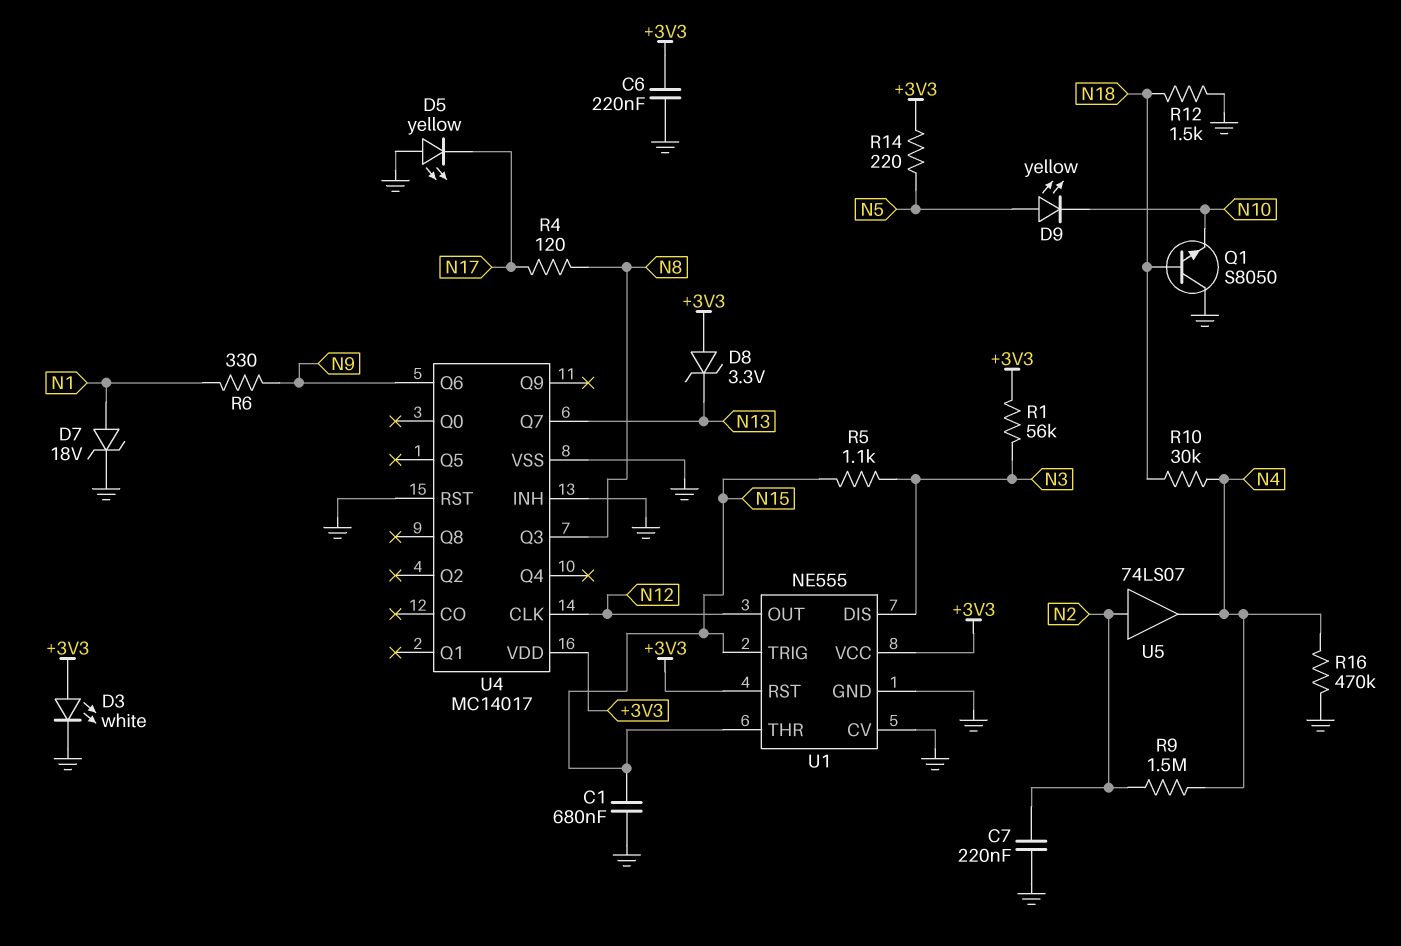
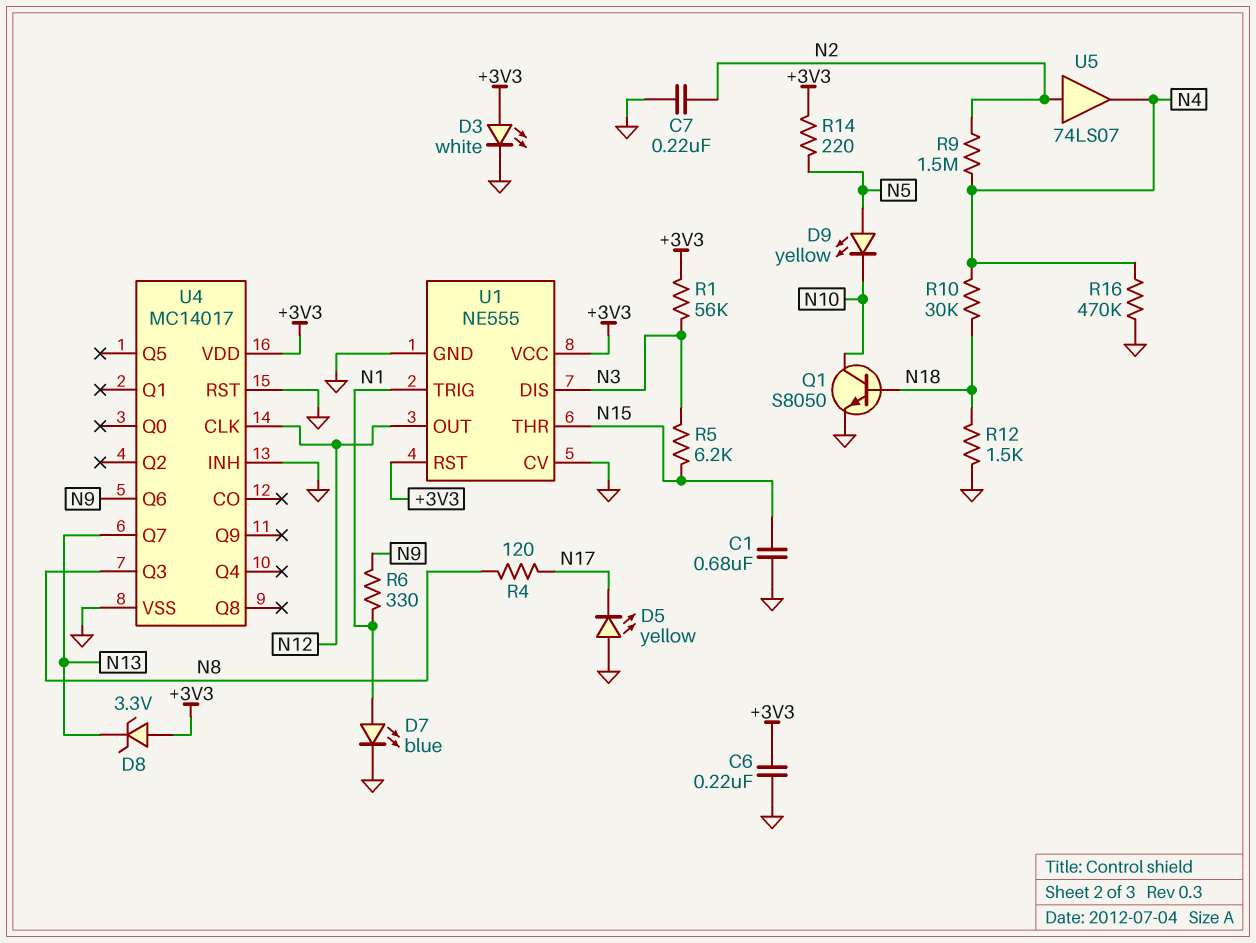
D7: zener 18V (A N1, K GND) -> LED blue (A N1, K GND)
Q1: NPN S8050 (B N18, C GND, E N10) -> NPN S8050 (B N18, C N10, E GND)
R5: 1.1k (N3, N15) -> 6.2k (N3, N15)
U1 pin TRIG: N15 -> N1

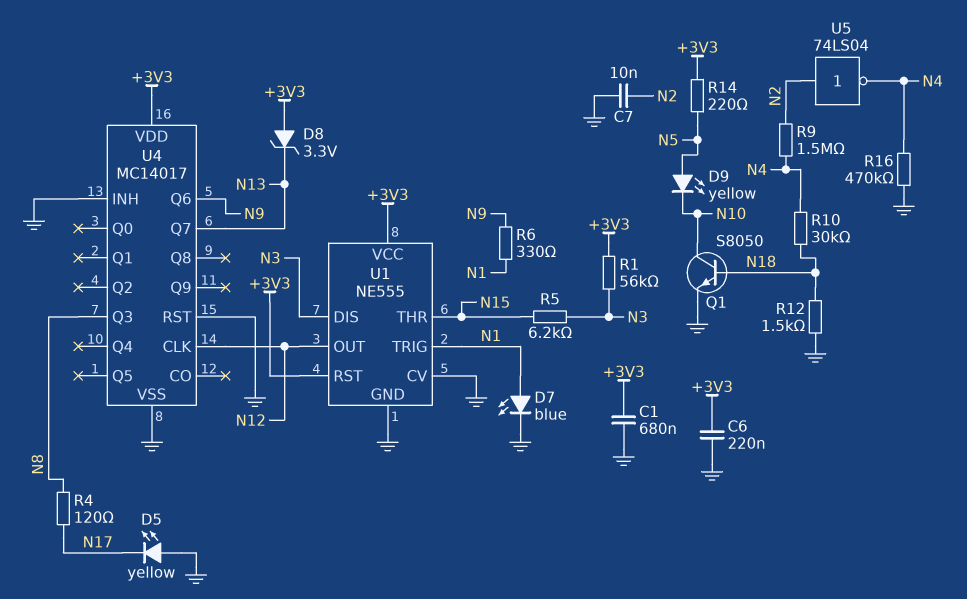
C1: 680nF (GND, N15) -> 680nF (+3V3, GND)
C7: 220nF (GND, N2) -> 10nF (GND, N2)
D3: LED white (A +3V3, K GND) -> none
U5: buffer 74LS07 (in N2, out N4) -> NOT 74LS04 (in N2, out N4)

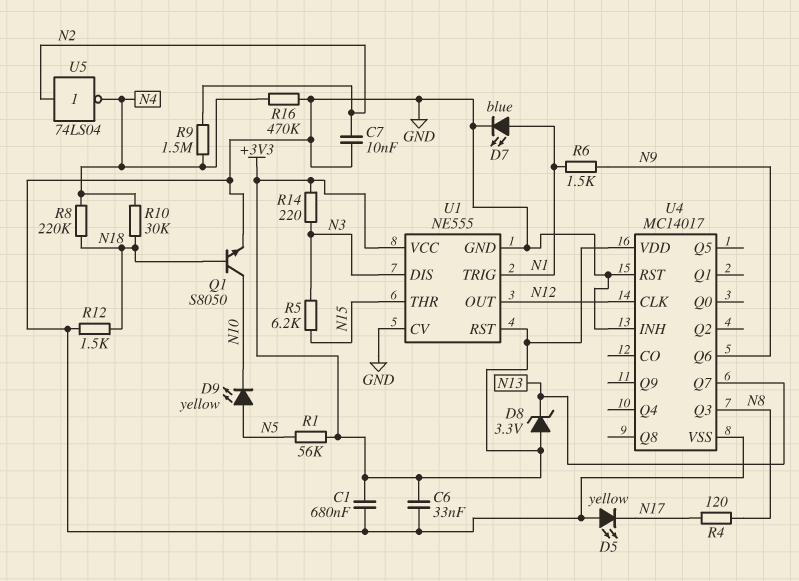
C6: 220nF (+3V3, GND) -> 33nF (+3V3, GND)
R1: 56k (+3V3, N3) -> 56k (+3V3, N5)
R6: 330 (N1, N9) -> 1.5k (N1, N9)
R8: none -> 220k (N4, N18)
R14: 220 (+3V3, N5) -> 220 (+3V3, N3)

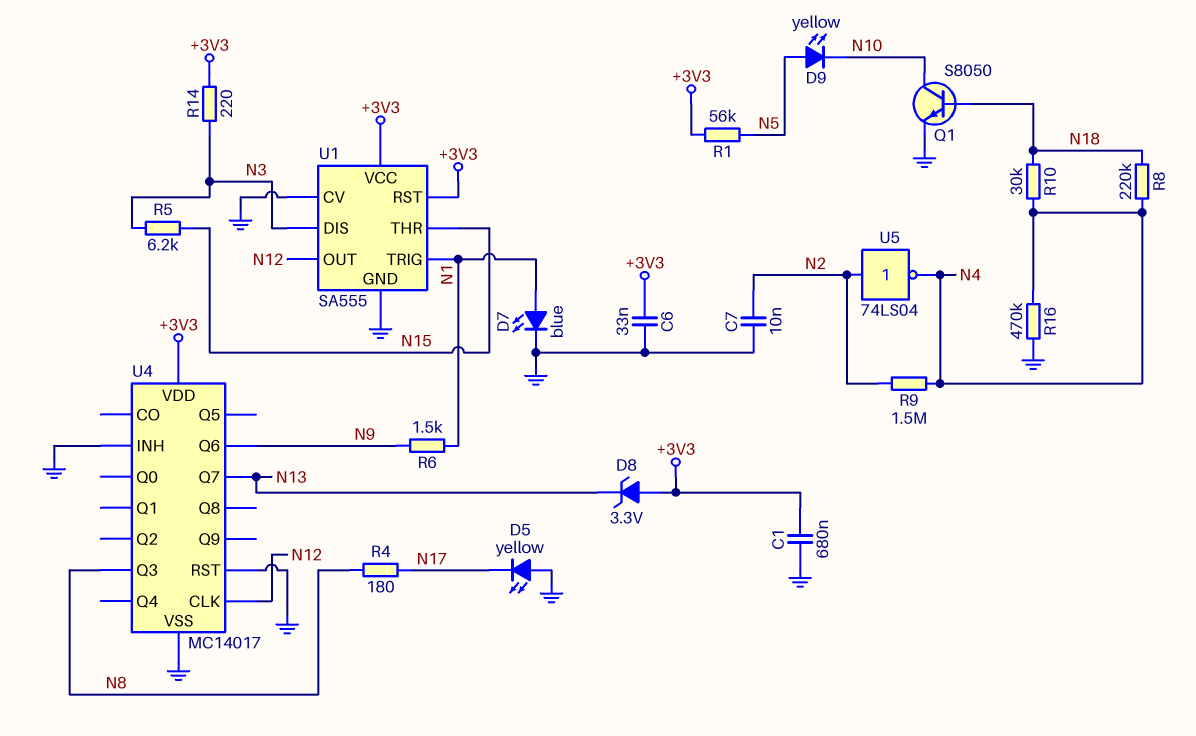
R4: 120 (N8, N17) -> 180 (N8, N17)
R12: 1.5k (GND, N18) -> none
U1: NE555 -> SA555

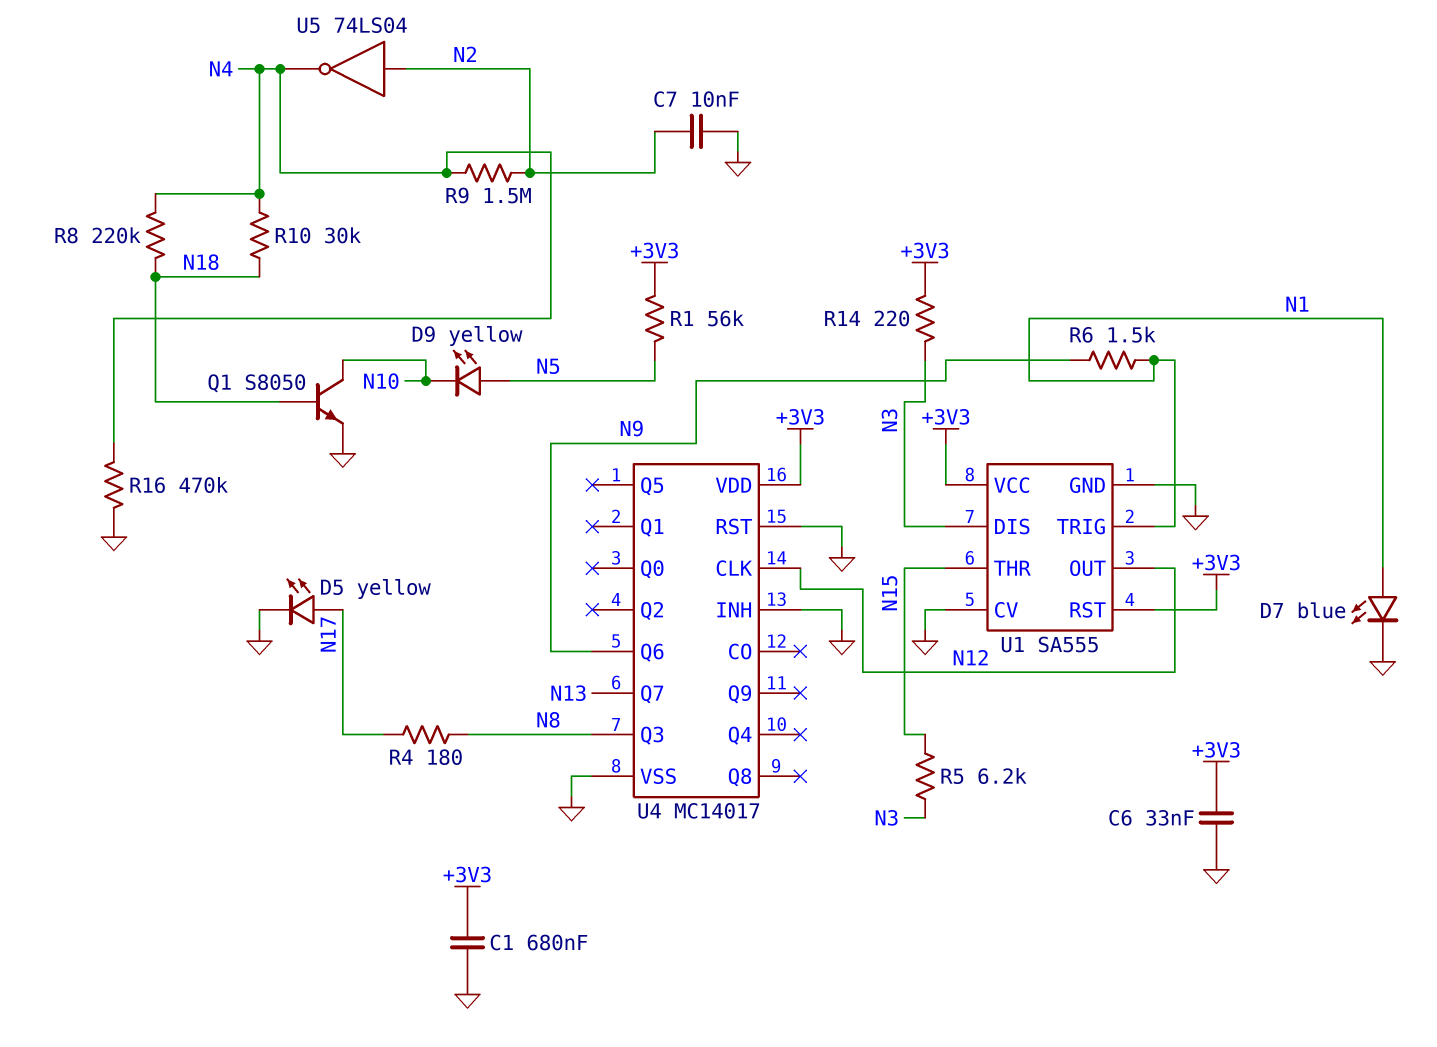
D5: LED yellow (A GND, K N17) -> LED yellow (A N17, K GND)
D8: zener 3.3V (A +3V3, K N13) -> none

